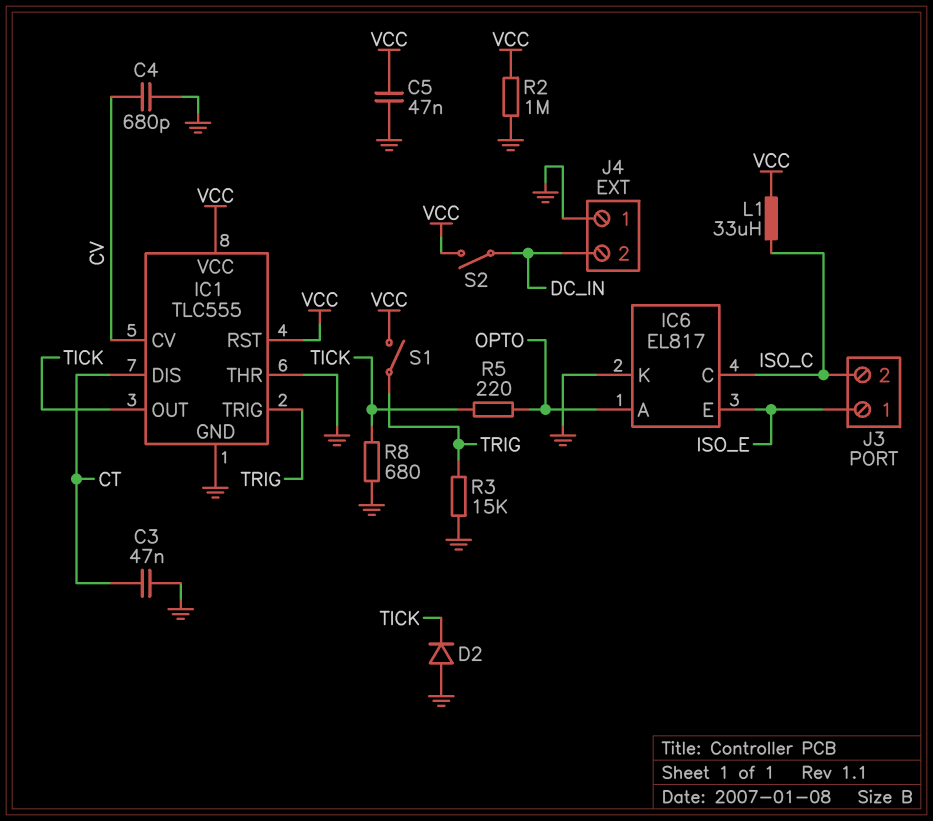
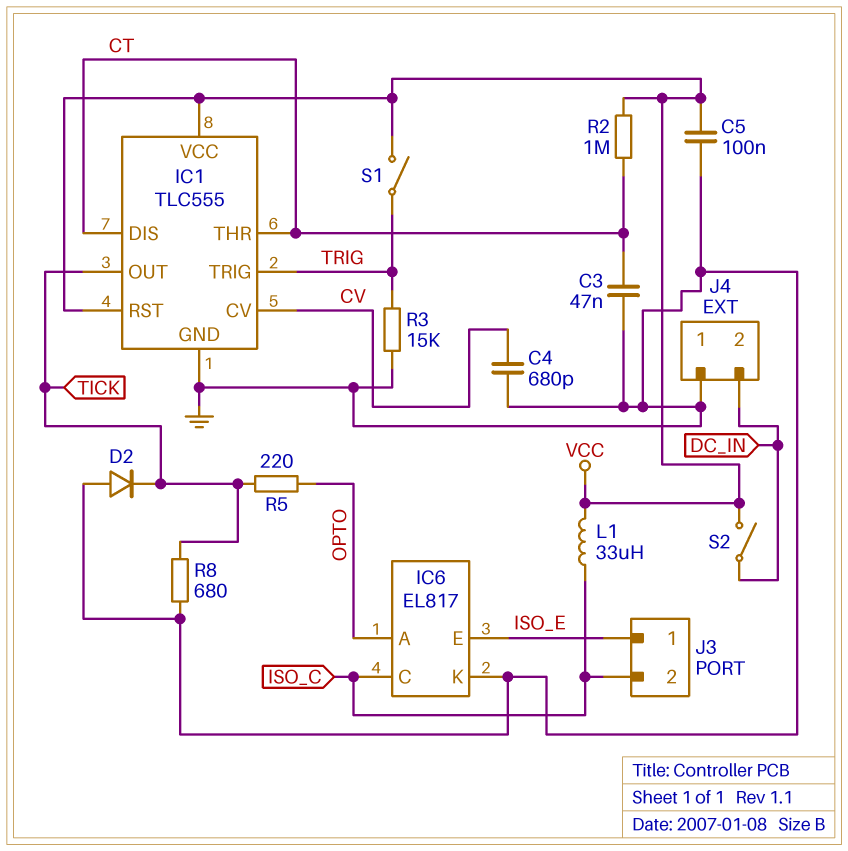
C5: 47nF (GND, VCC) -> 100nF (GND, VCC)
IC1 pin THR: GND -> CT
R2: 1M (GND, VCC) -> 1M (CT, VCC)

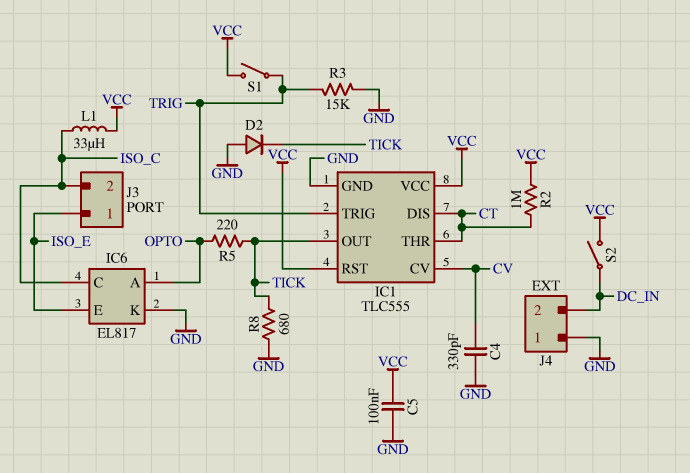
C3: 47nF (CT, GND) -> none
C4: 680pF (CV, GND) -> 330pF (CV, GND)

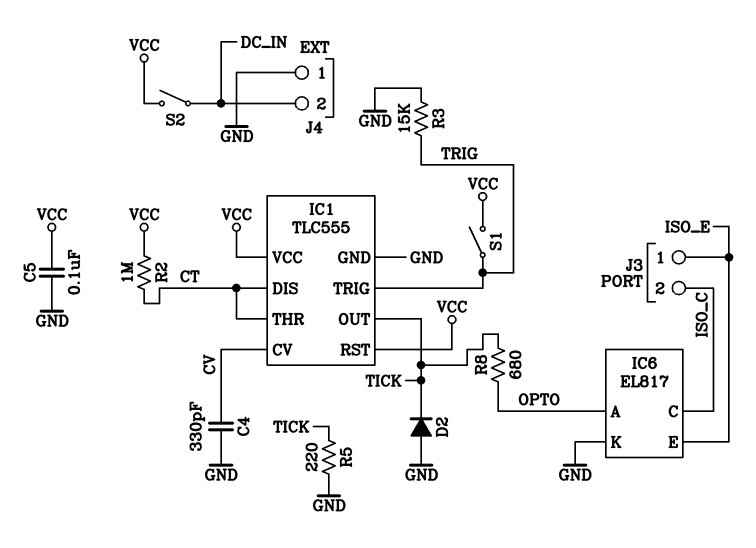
L1: 33uH (ISO_C, VCC) -> none
R5: 220 (OPTO, TICK) -> 220 (GND, TICK)
R8: 680 (GND, TICK) -> 680 (OPTO, TICK)

